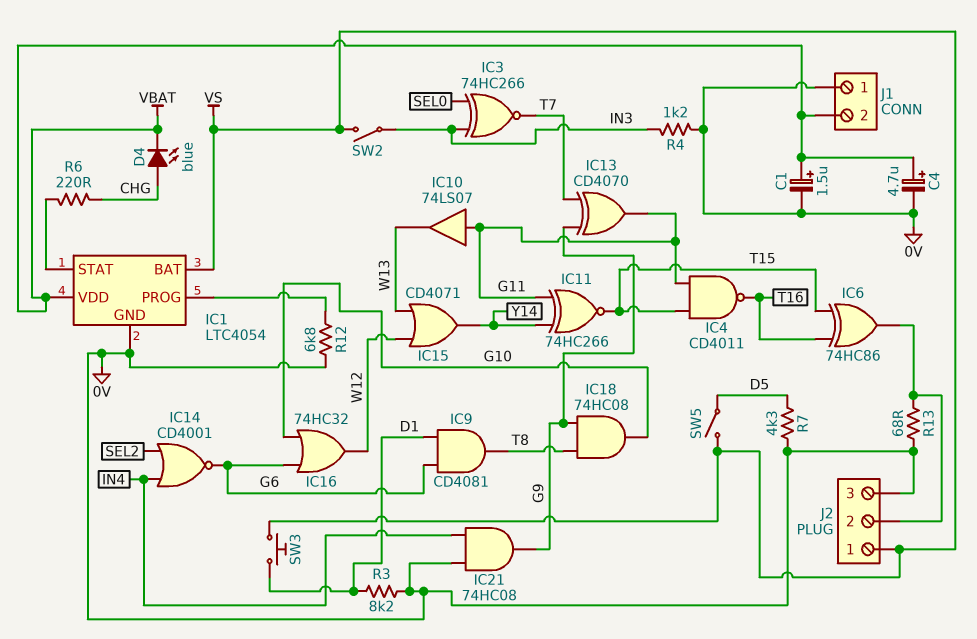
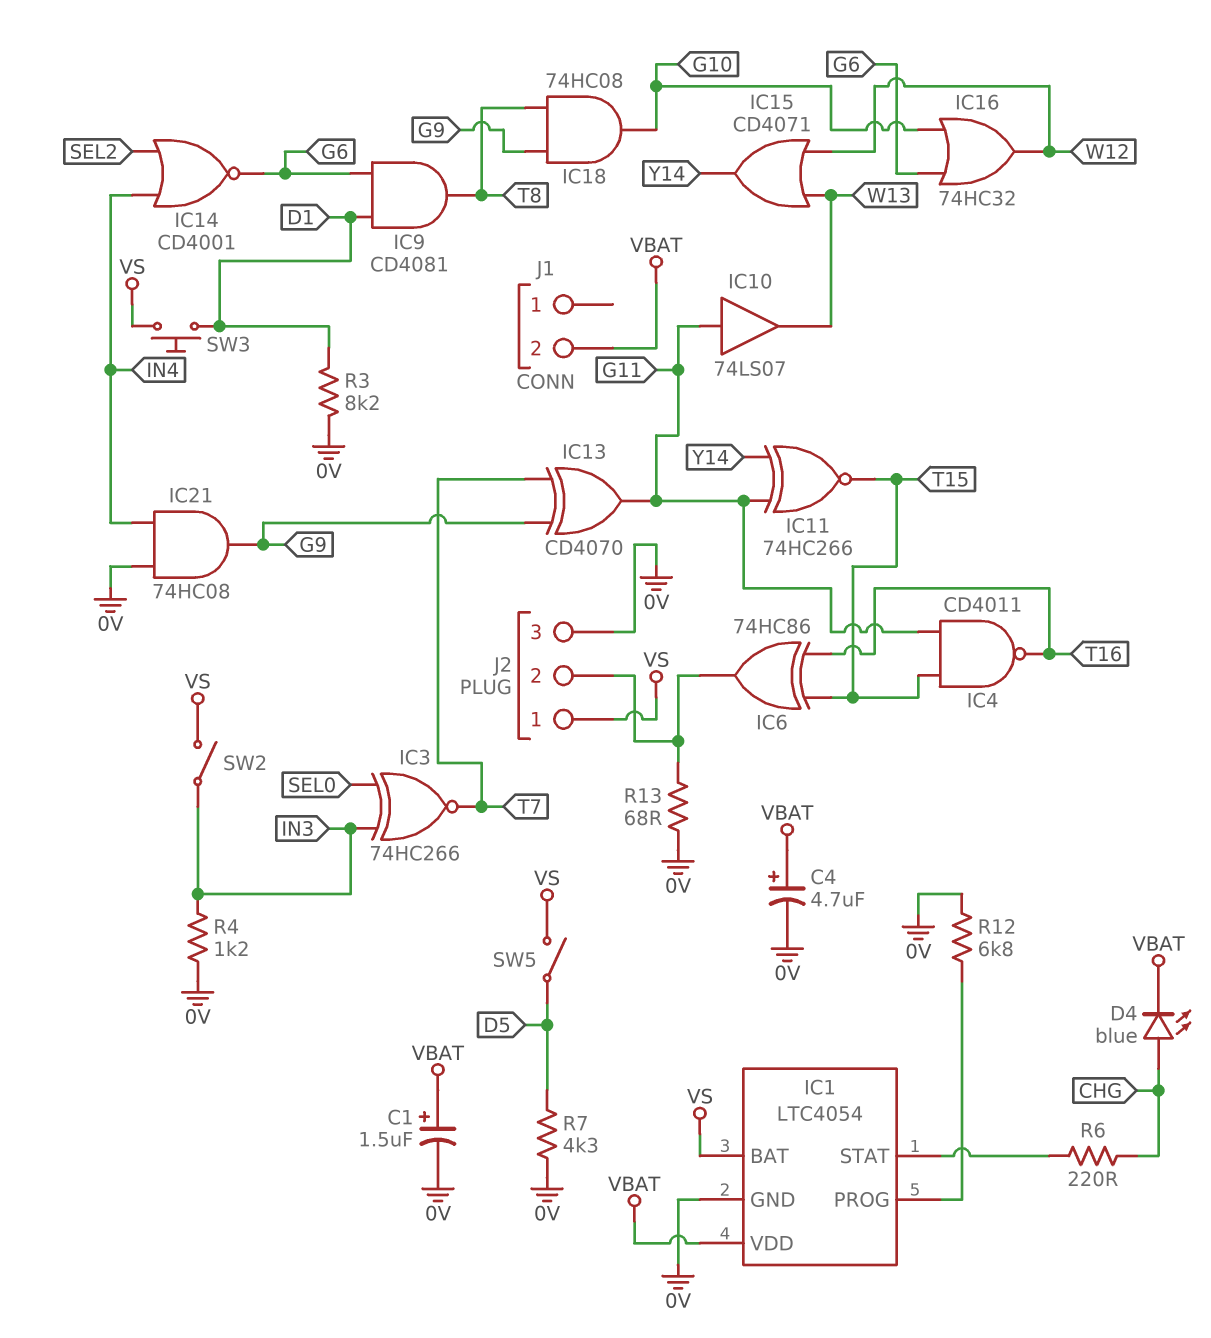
J1 pin 1: 0V -> none

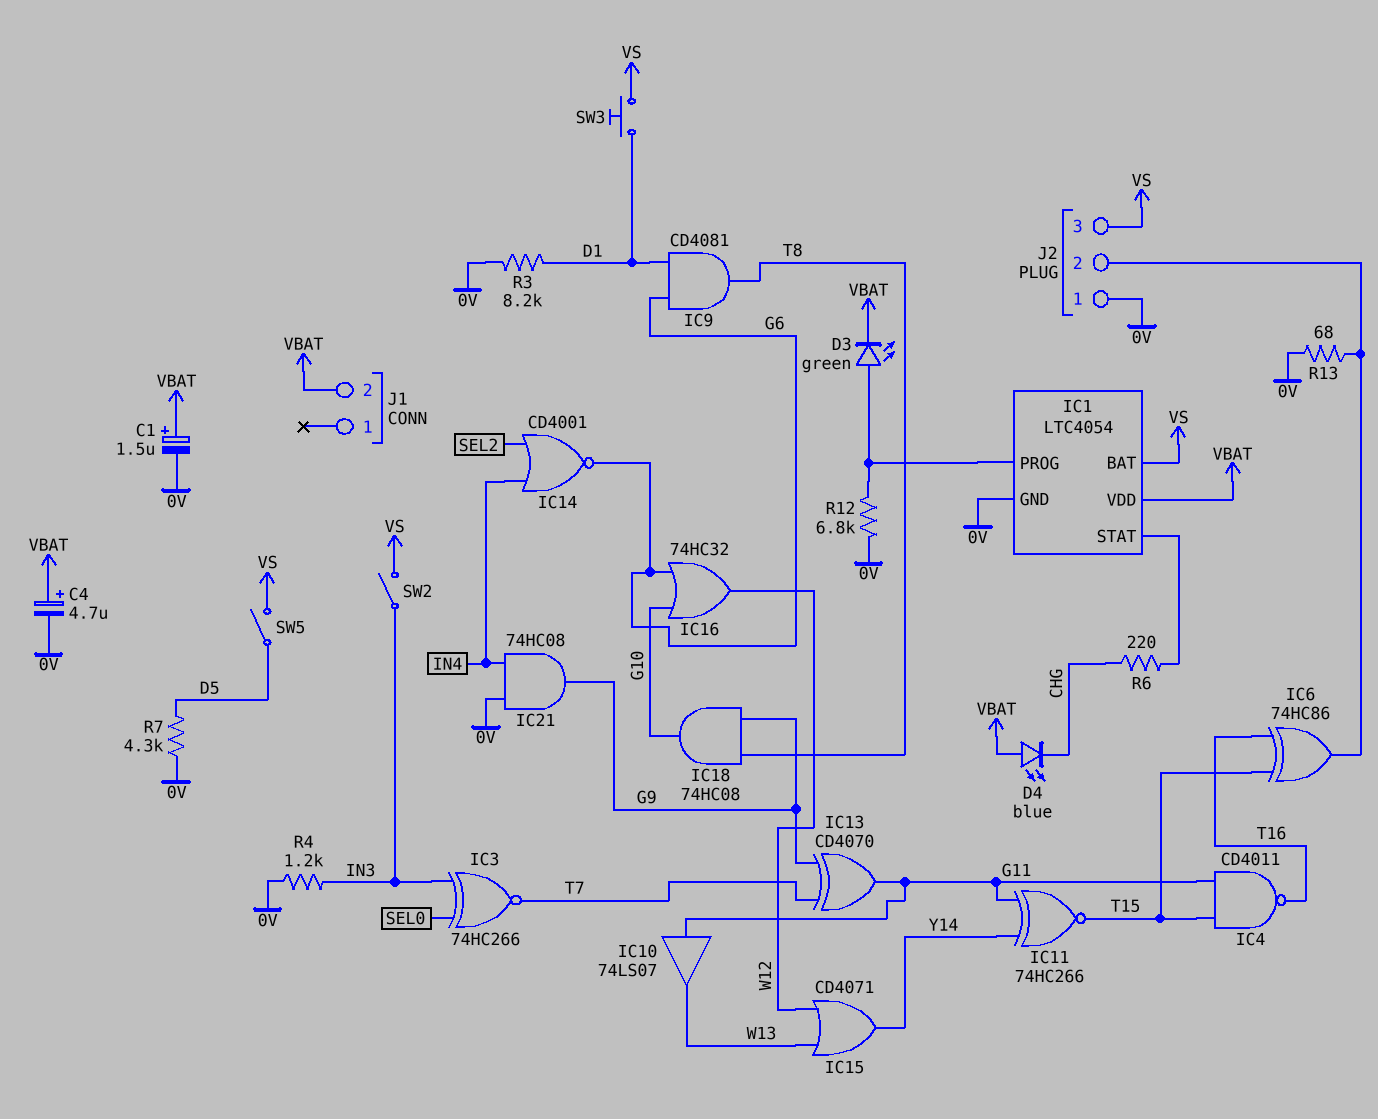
D3: none -> LED green (A IC1/PROG, K VBAT)
D4: LED blue (A CHG, K VBAT) -> LED blue (A VBAT, K CHG)
J2 pin 1: VS -> 0V
J2 pin 3: 0V -> VS

